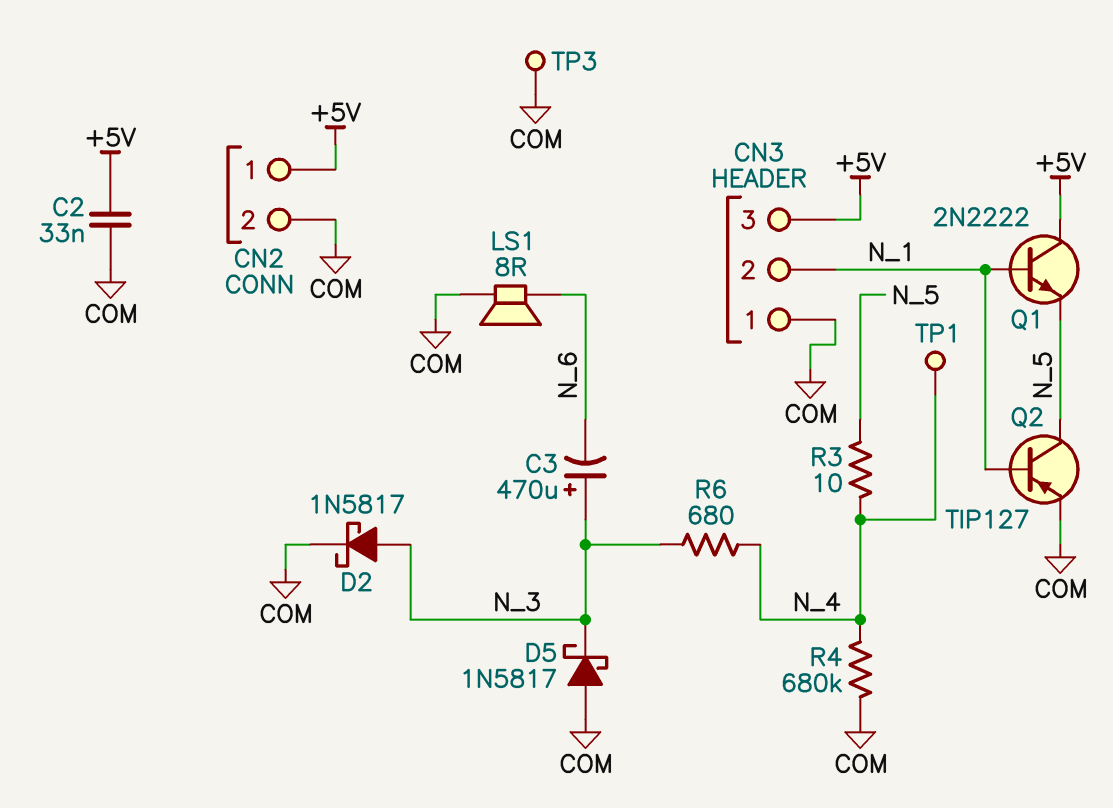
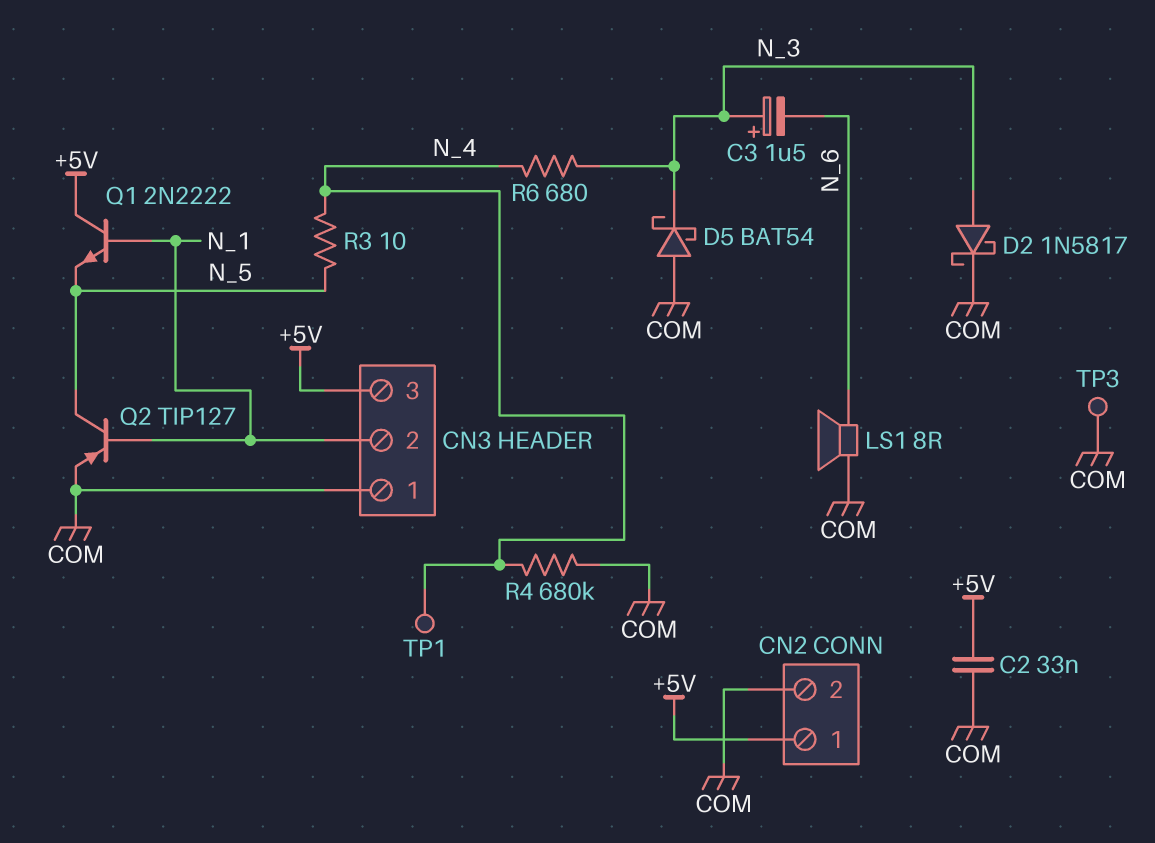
C3: 470uF (plus N_3, minus N_6) -> 1.5uF (plus N_3, minus N_6)
D5: schottky 1N5817 (A COM, K N_3) -> schottky BAT54 (A COM, K N_3)

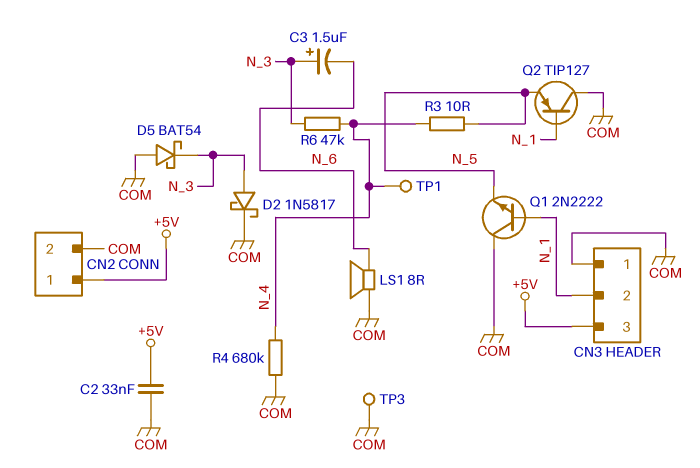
Q1: NPN 2N2222 (B N_1, C +5V, E N_5) -> NPN 2N2222 (B N_1, C COM, E N_5)
Q2: PNP TIP127 (B N_1, C N_5, E COM) -> PNP TIP127 (B N_1, C COM, E N_5)
R6: 680 (N_3, N_4) -> 47k (N_3, N_4)

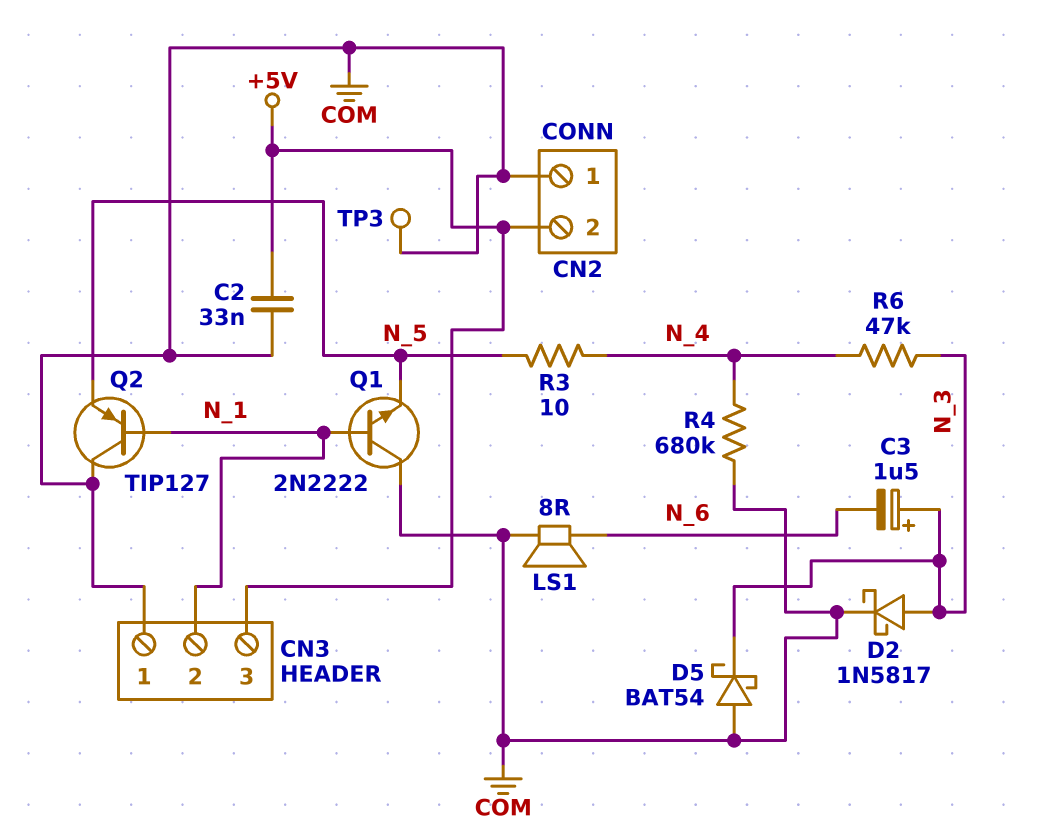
CN2 pin 1: +5V -> COM
CN2 pin 2: COM -> +5V
TP1: test point (N_4) -> none

